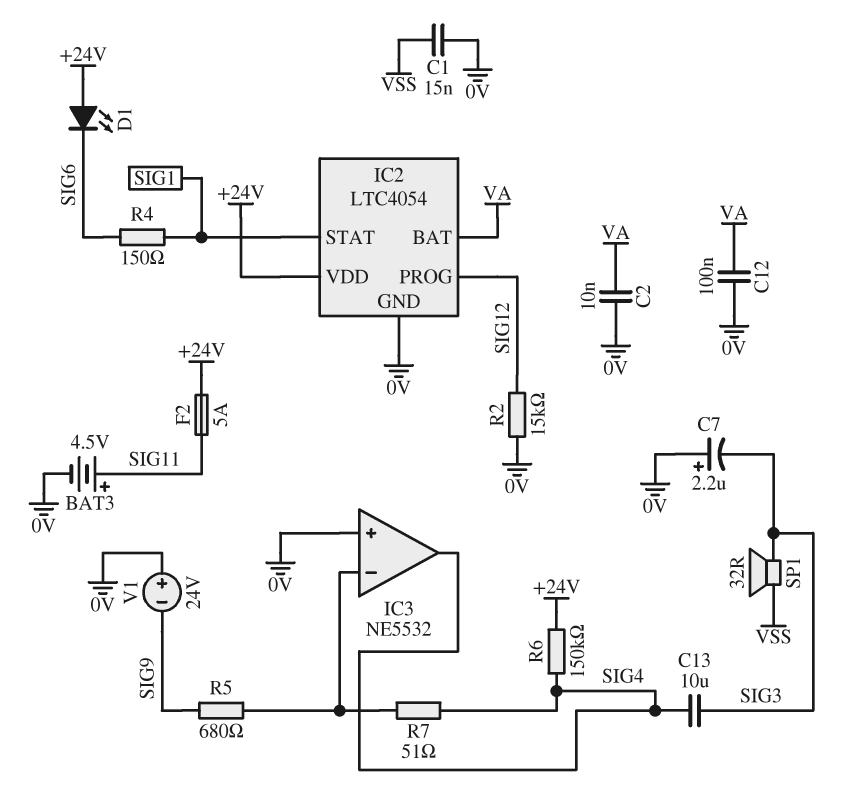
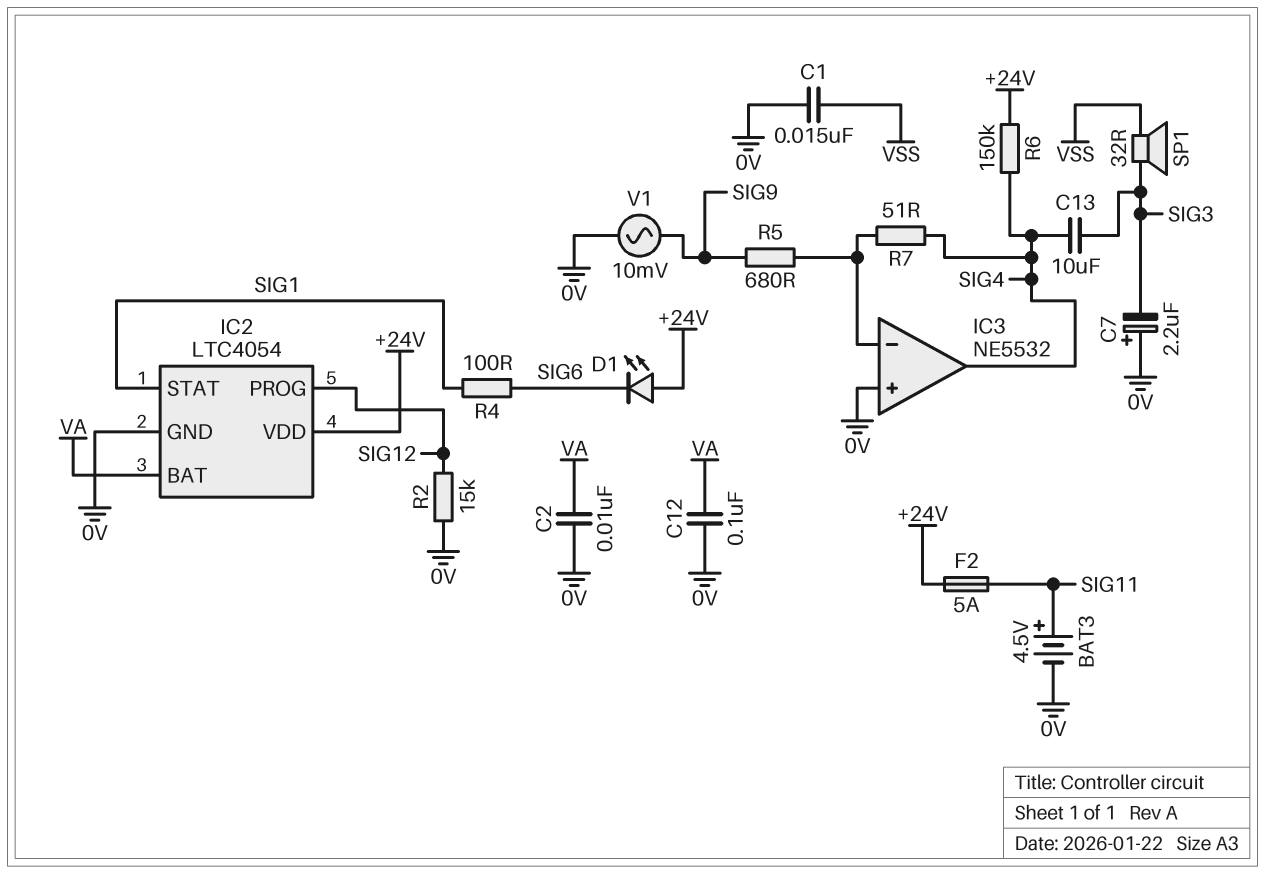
R4: 150 (SIG1, SIG6) -> 100 (SIG1, SIG6)
V1: 24V (plus 0V, minus SIG9) -> AC 10mV (0V, SIG9)

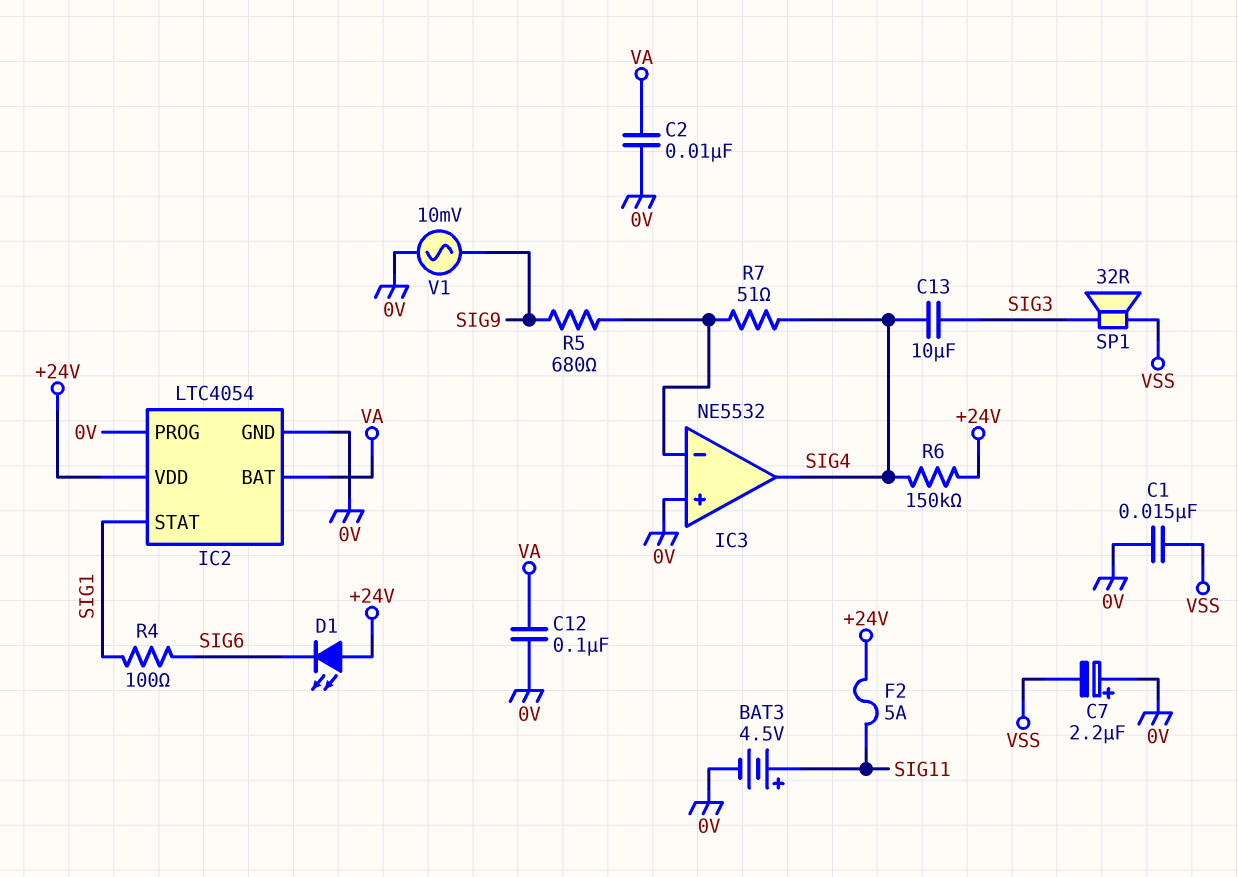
C7: 2.2uF (plus 0V, minus SIG3) -> 2.2uF (plus 0V, minus VSS)
IC2 pin PROG: SIG12 -> 0V
R2: 15k (0V, SIG12) -> none

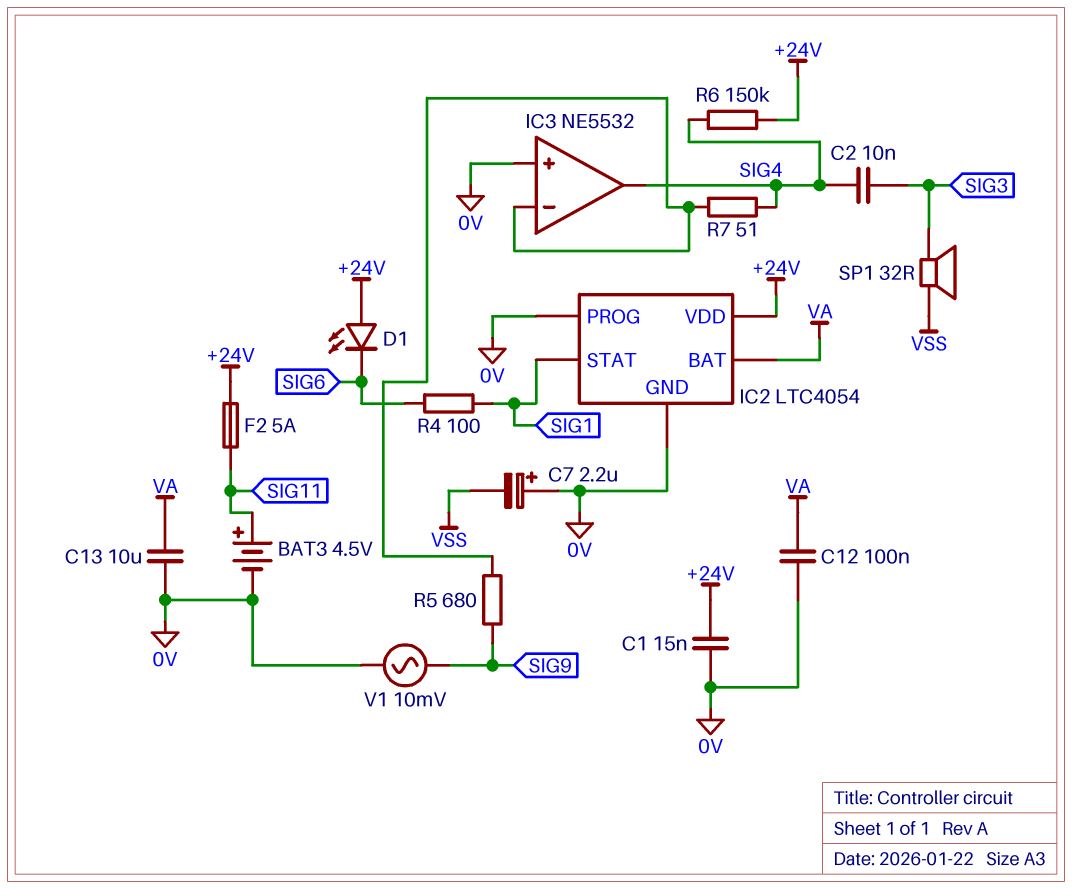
C1: 15nF (0V, VSS) -> 15nF (+24V, 0V)
C2: 10nF (0V, VA) -> 10nF (SIG3, SIG4)
C13: 10uF (SIG3, SIG4) -> 10uF (0V, VA)

